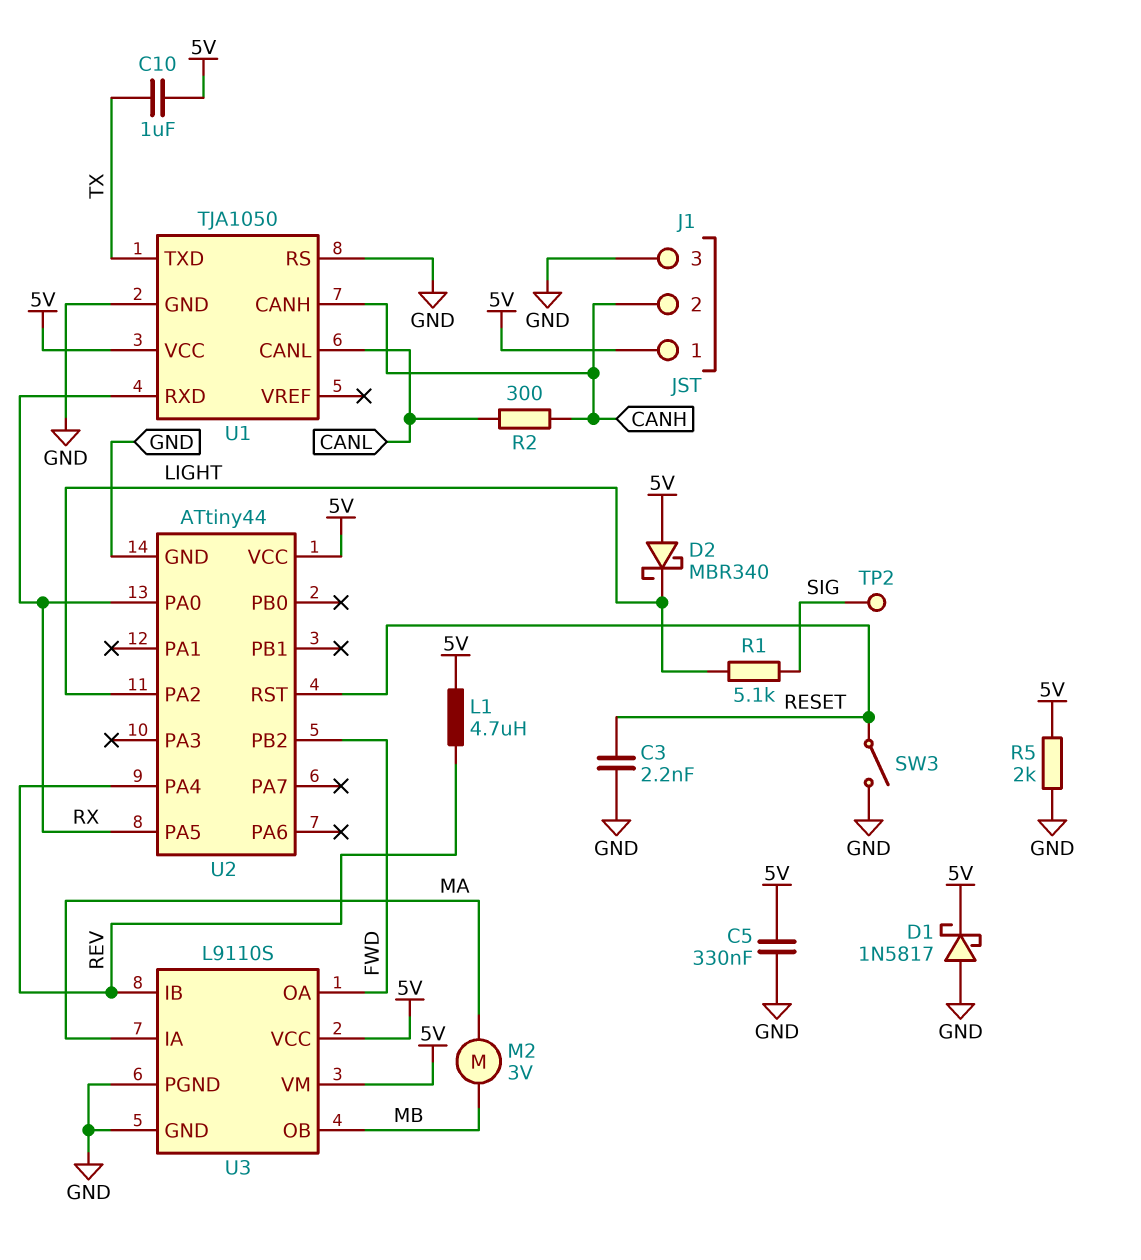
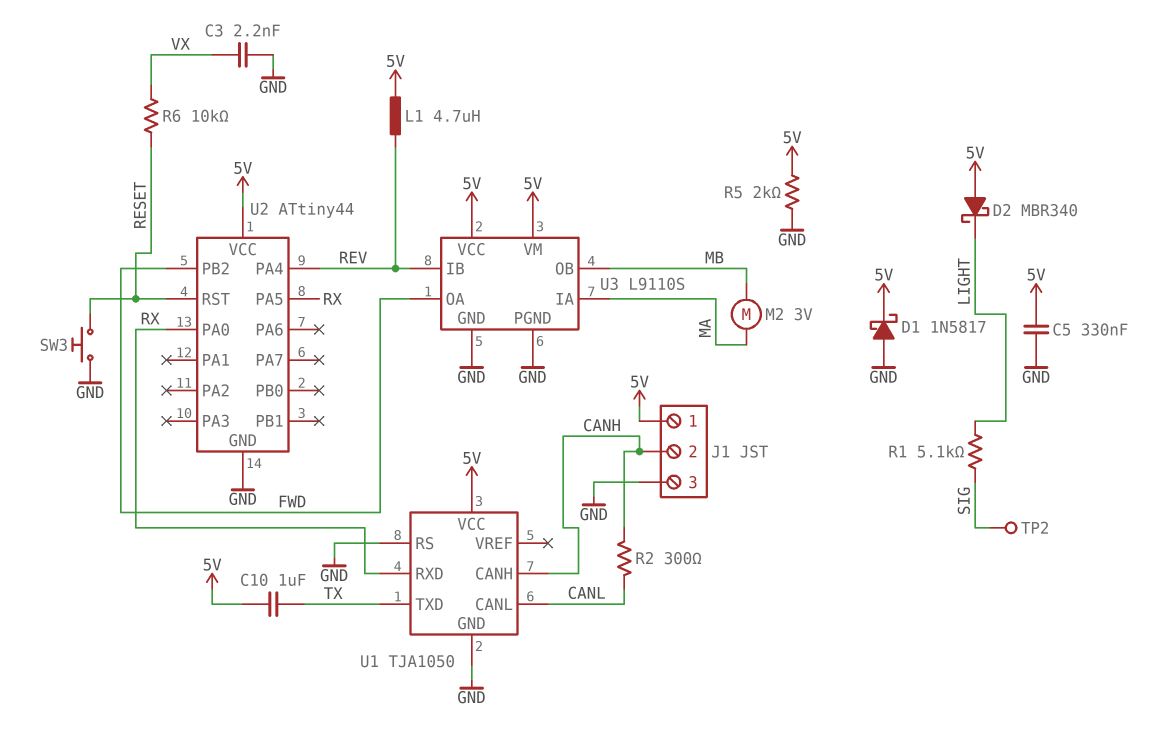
C3: 2.2nF (GND, RESET) -> 2.2nF (GND, VX)
R6: none -> 10k (RESET, VX)
SW3: switch (GND, RESET) -> button (GND, RESET)
U2 pin PA2: LIGHT -> none

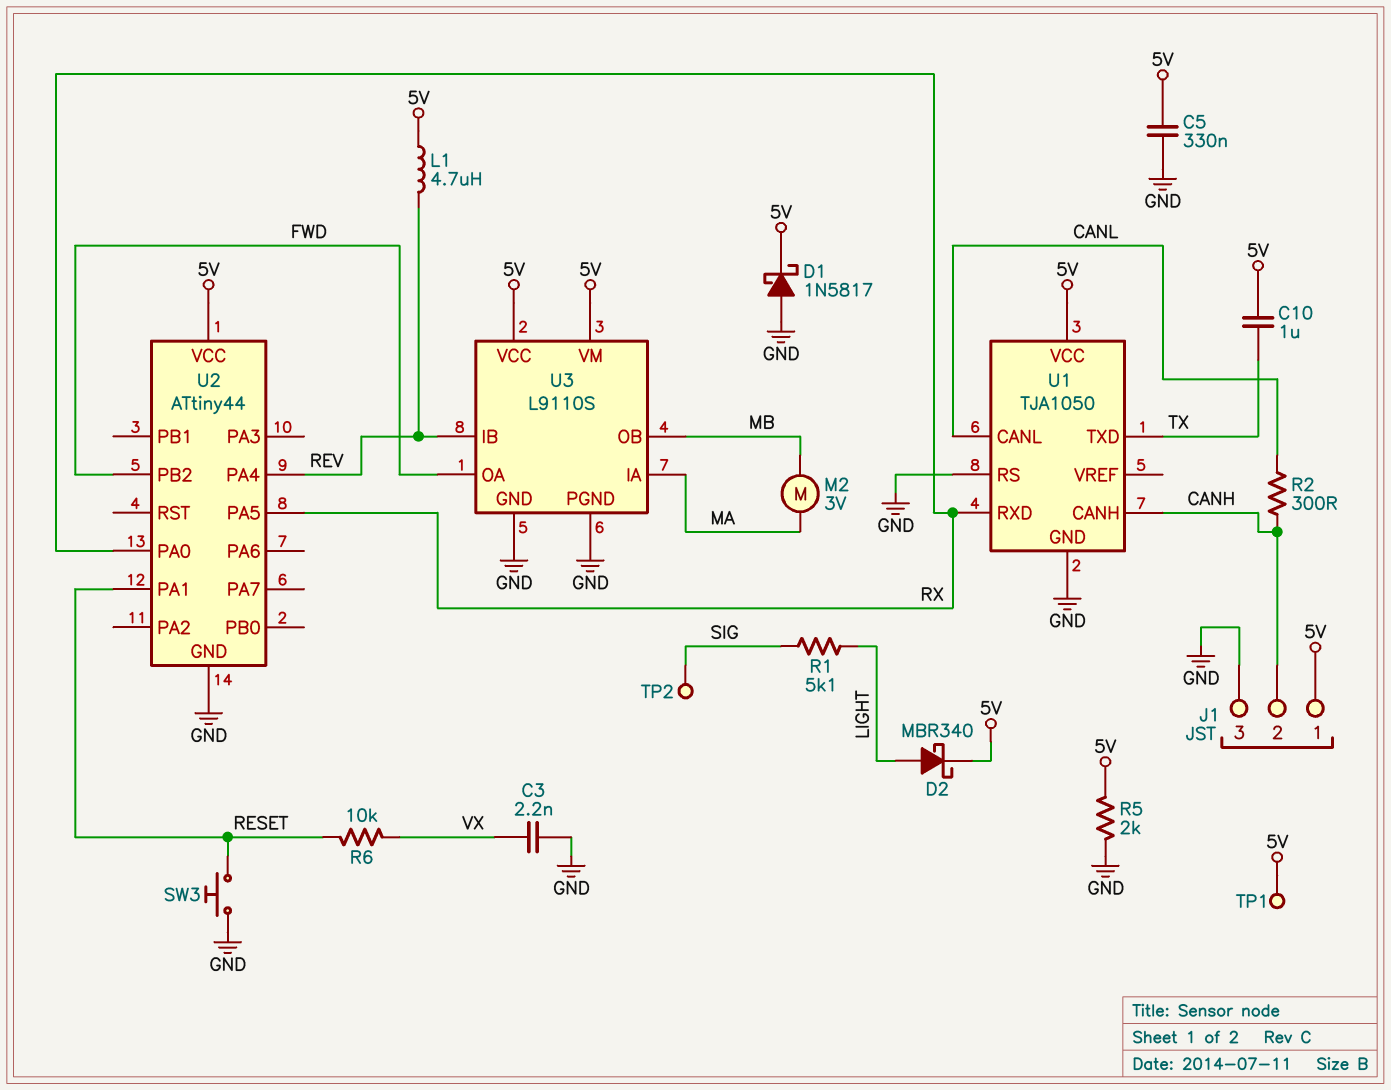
D2: schottky MBR340 (A 5V, K LIGHT) -> schottky MBR340 (A LIGHT, K 5V)
TP1: none -> test point (5V)
U2 pin PA1: none -> RESET
U2 pin RST: RESET -> none

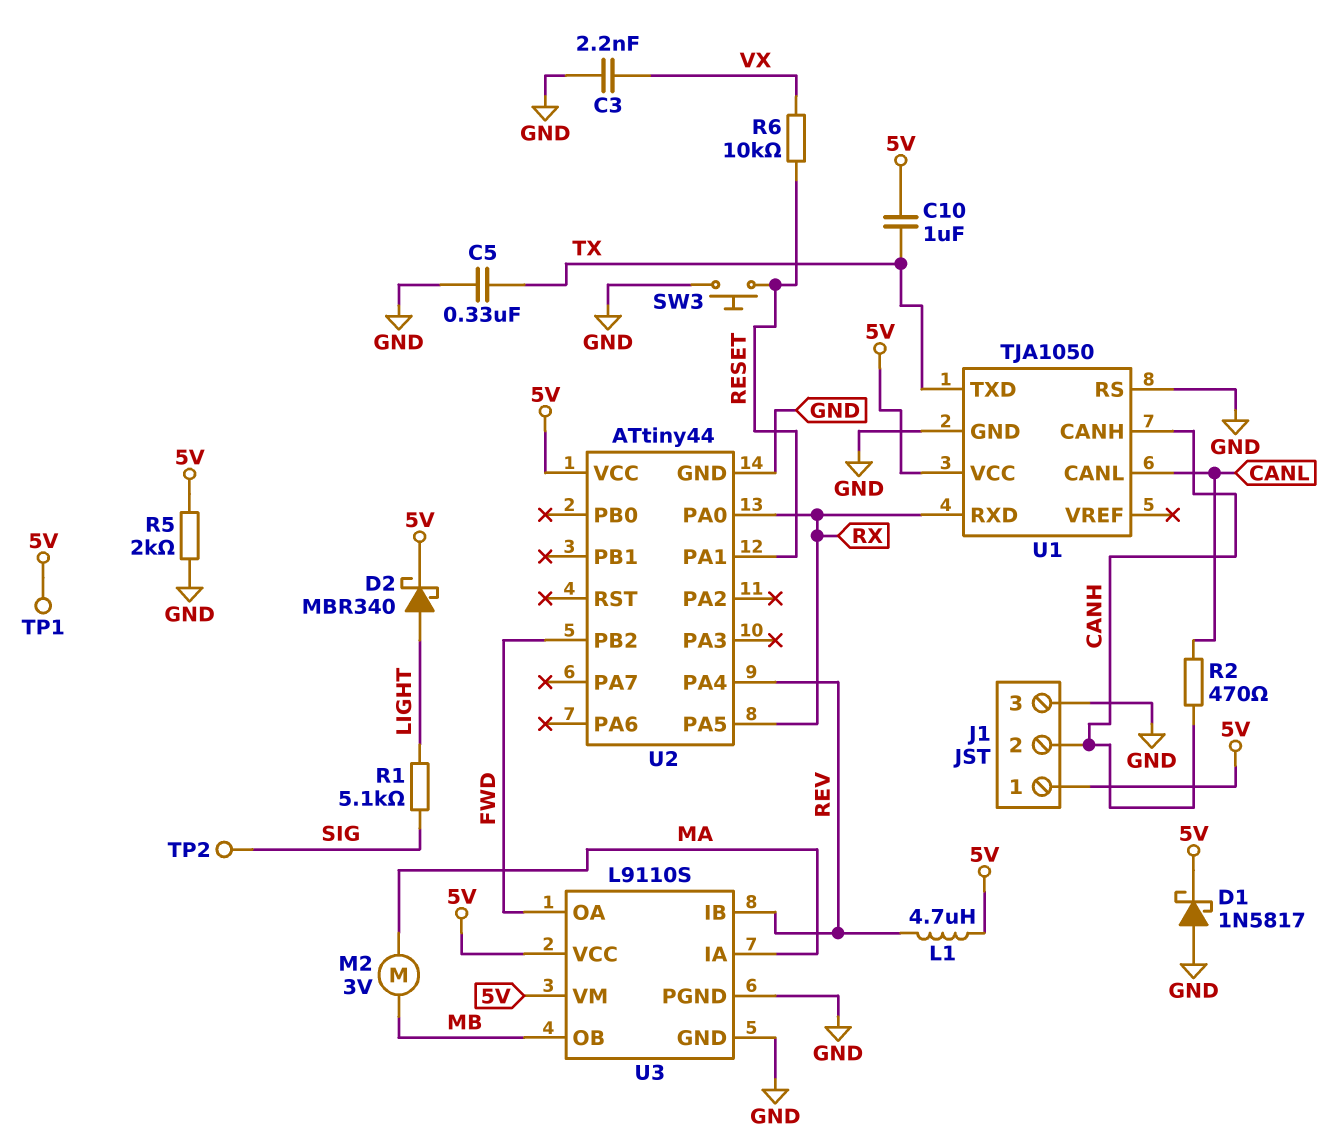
C5: 330nF (5V, GND) -> 330nF (GND, TX)
R2: 300 (CANH, CANL) -> 470 (CANH, CANL)

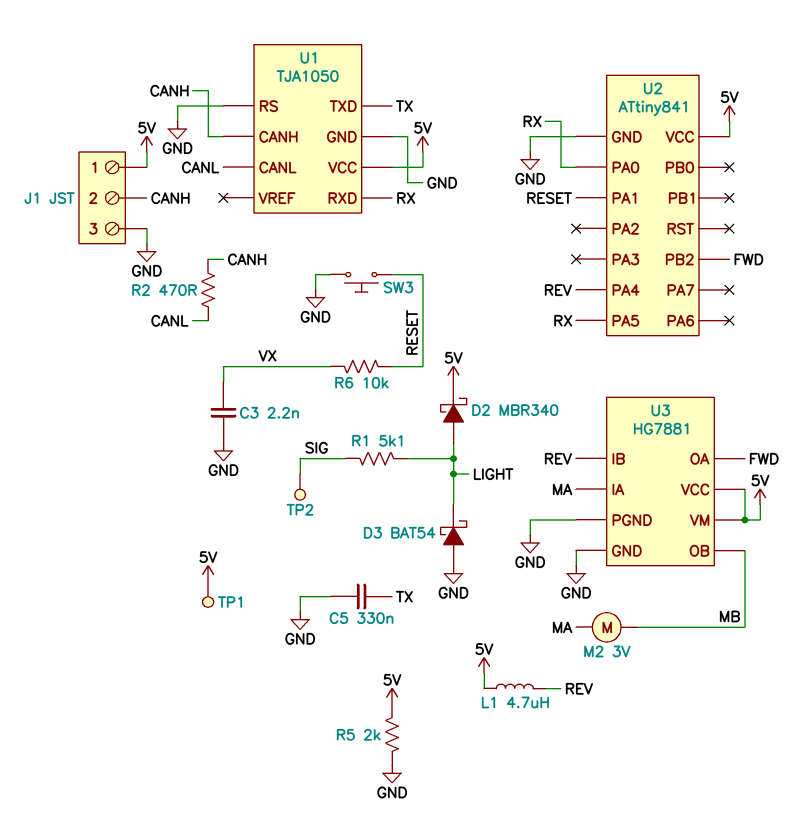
C10: 1uF (5V, TX) -> none
D1: schottky 1N5817 (A GND, K 5V) -> none
D3: none -> schottky BAT54 (A GND, K LIGHT)
U2: ATtiny44 -> ATtiny841
U3: L9110S -> HG7881

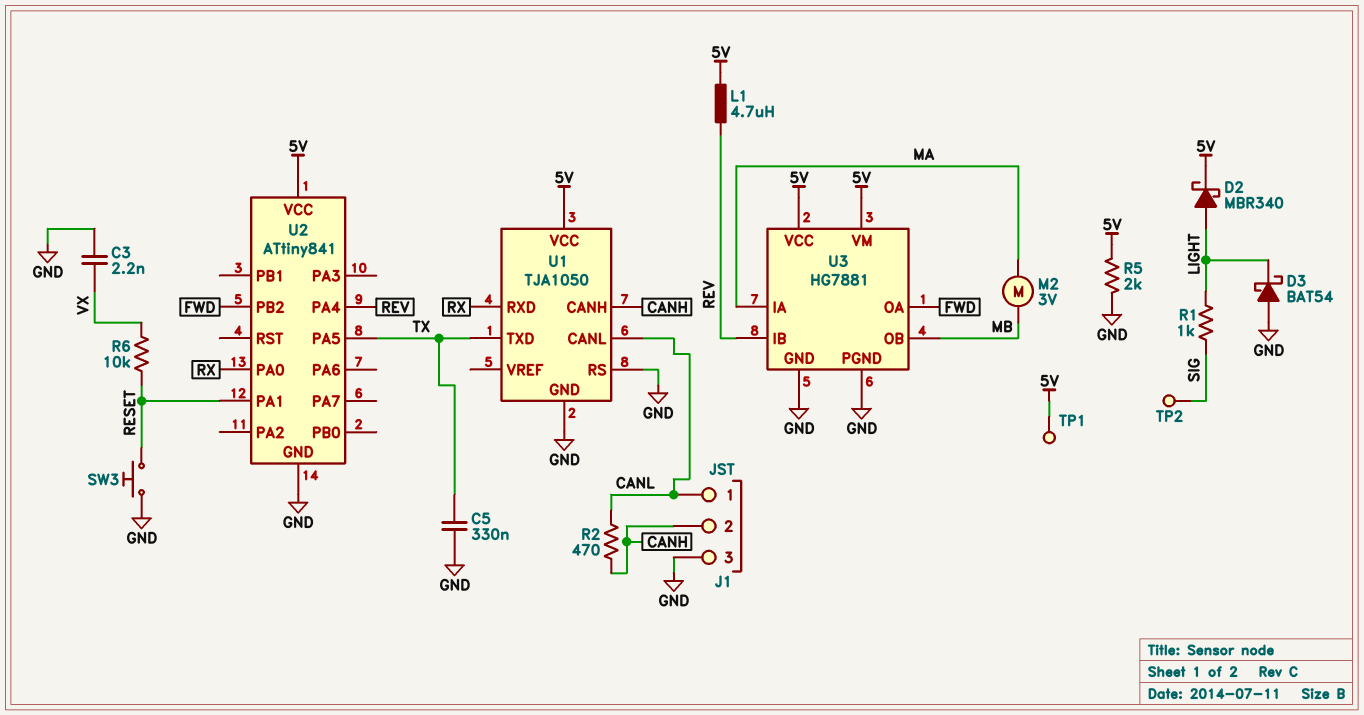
J1 pin 1: 5V -> CANL
R1: 5.1k (LIGHT, SIG) -> 1k (LIGHT, SIG)
U2 pin PA5: RX -> TX

